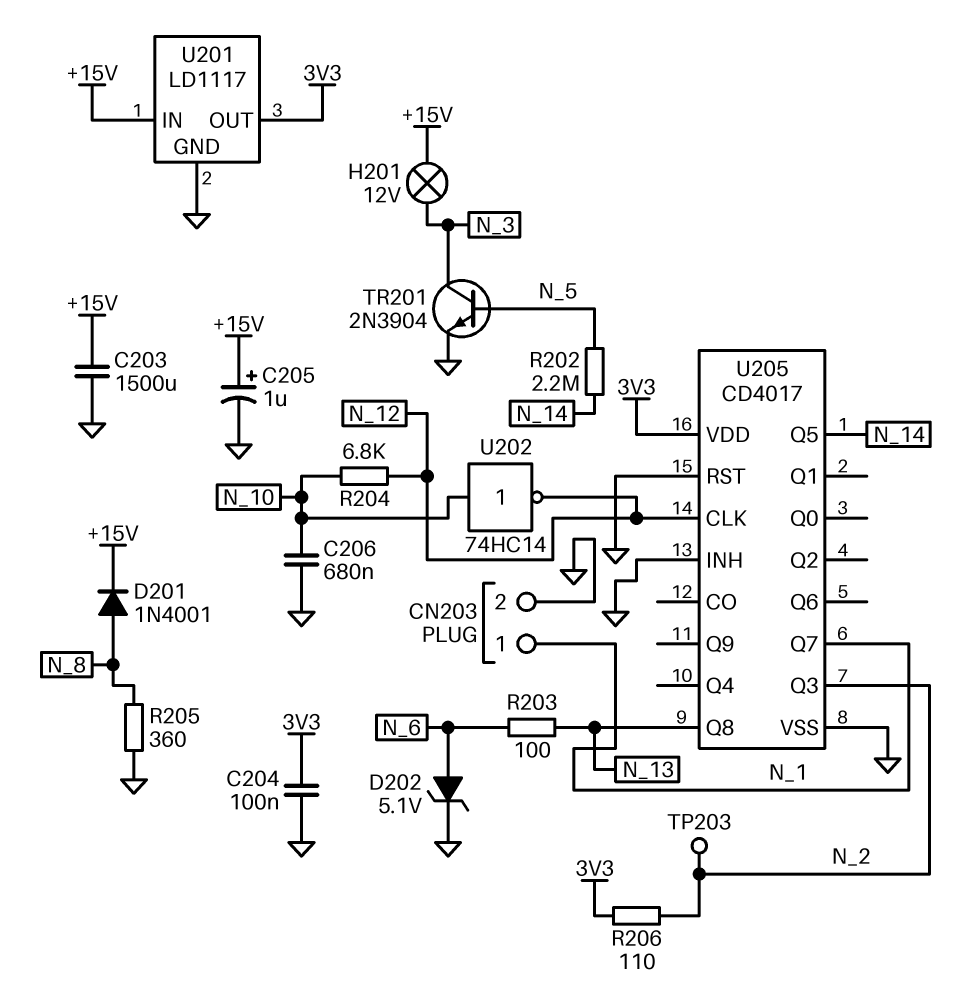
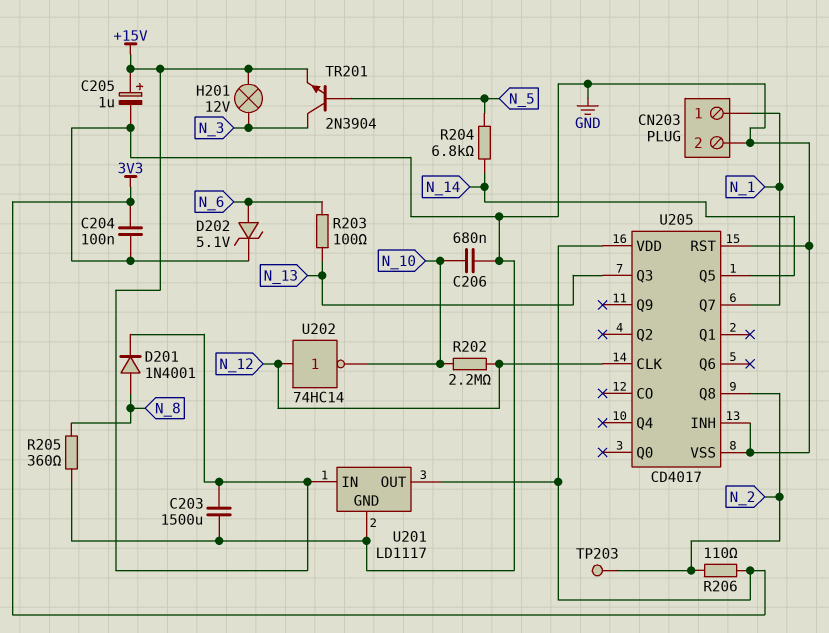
R202: 2.2M (N_5, N_14) -> 2.2M (N_10, N_12)
R204: 6.8k (N_10, N_12) -> 6.8k (N_5, N_14)
TR201: NPN 2N3904 (B N_5, C N_3, E GND) -> NPN 2N3904 (B N_5, C N_3, E +15V)
U202: NOT 74HC14 (in N_10, out N_12) -> NOT 74HC14 (in N_12, out N_10)
U205 pin Q3: N_2 -> N_13
U205 pin Q8: N_13 -> N_2

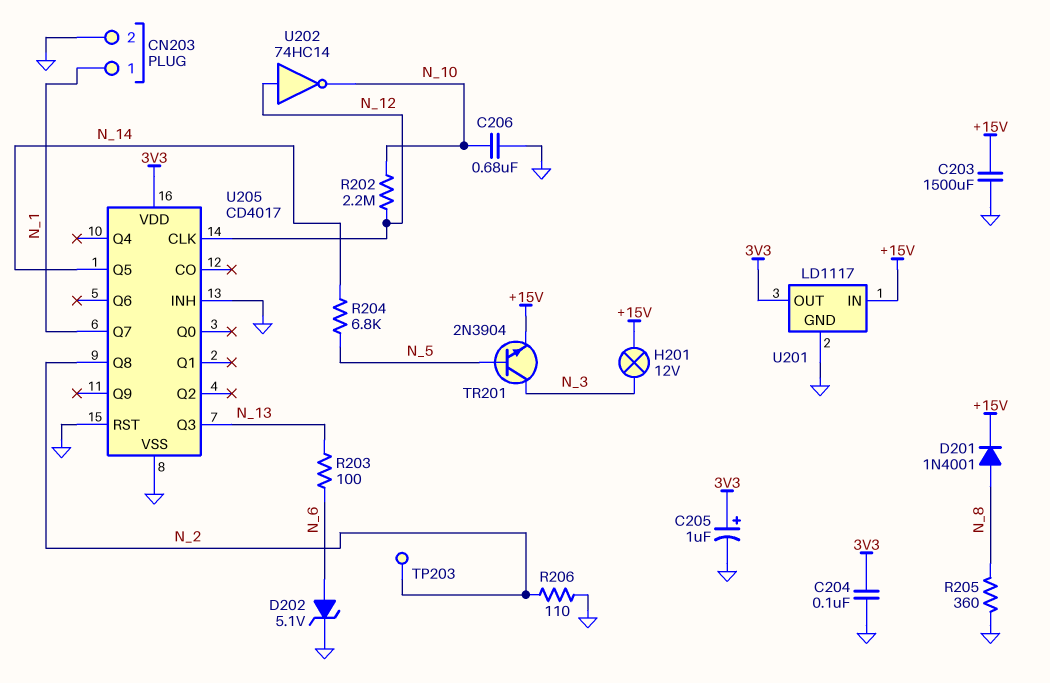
C205: 1uF (plus +15V, minus GND) -> 1uF (plus 3V3, minus GND)
R206: 110 (3V3, N_2) -> 110 (GND, N_2)

